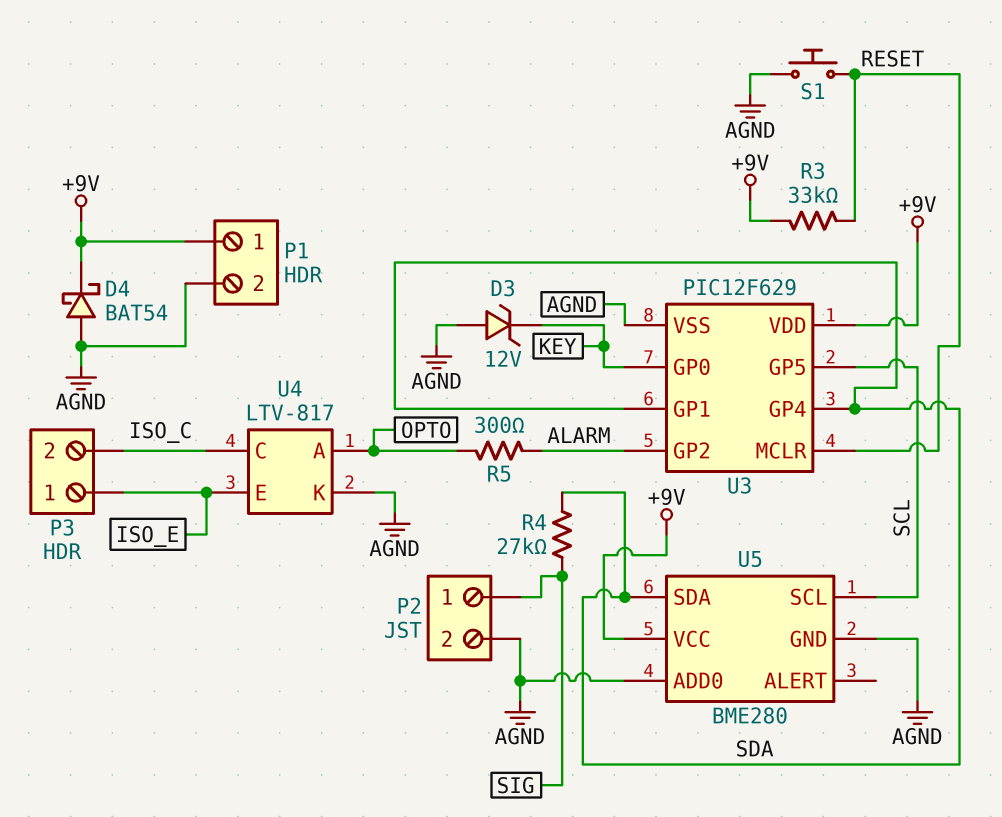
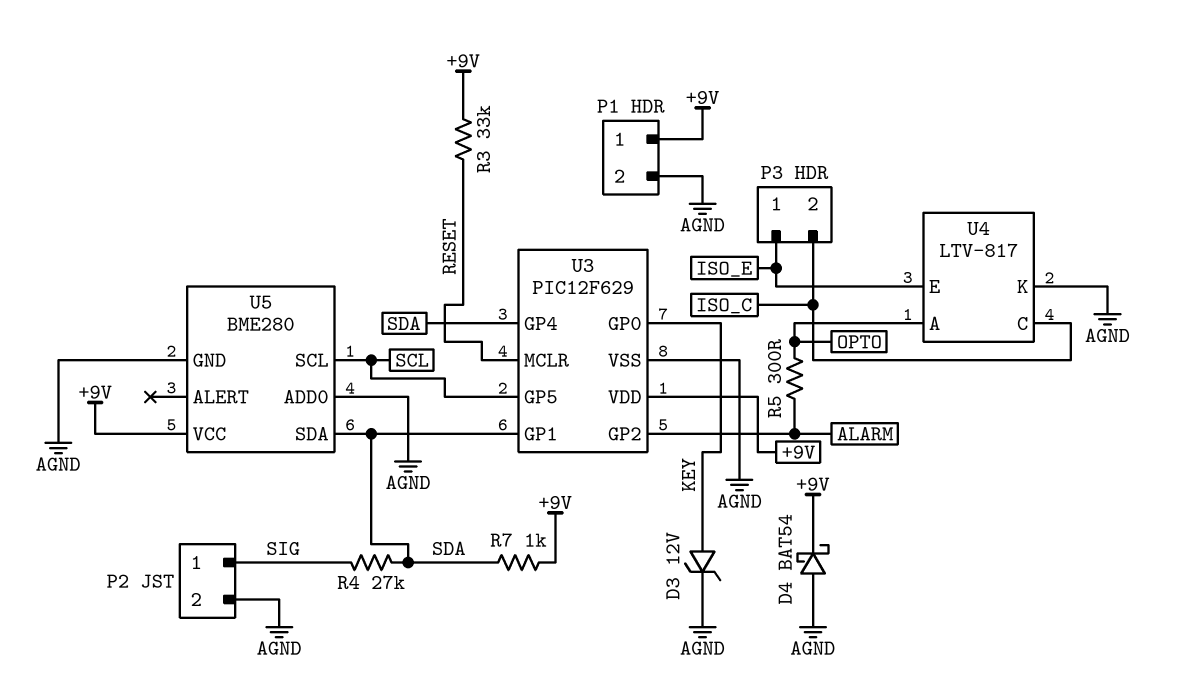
D3: zener 12V (A AGND, K KEY) -> zener 12V (A KEY, K AGND)
R7: none -> 1k (+9V, SDA)
S1: button (AGND, RESET) -> none

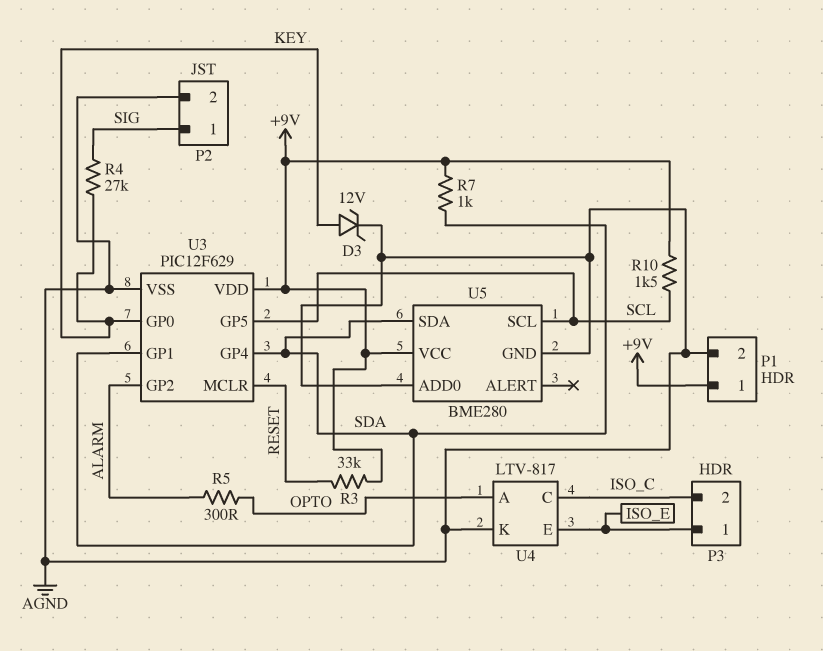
D4: schottky BAT54 (A AGND, K +9V) -> none
R4: 27k (SDA, SIG) -> 27k (KEY, SIG)
R10: none -> 1.5k (+9V, SCL)

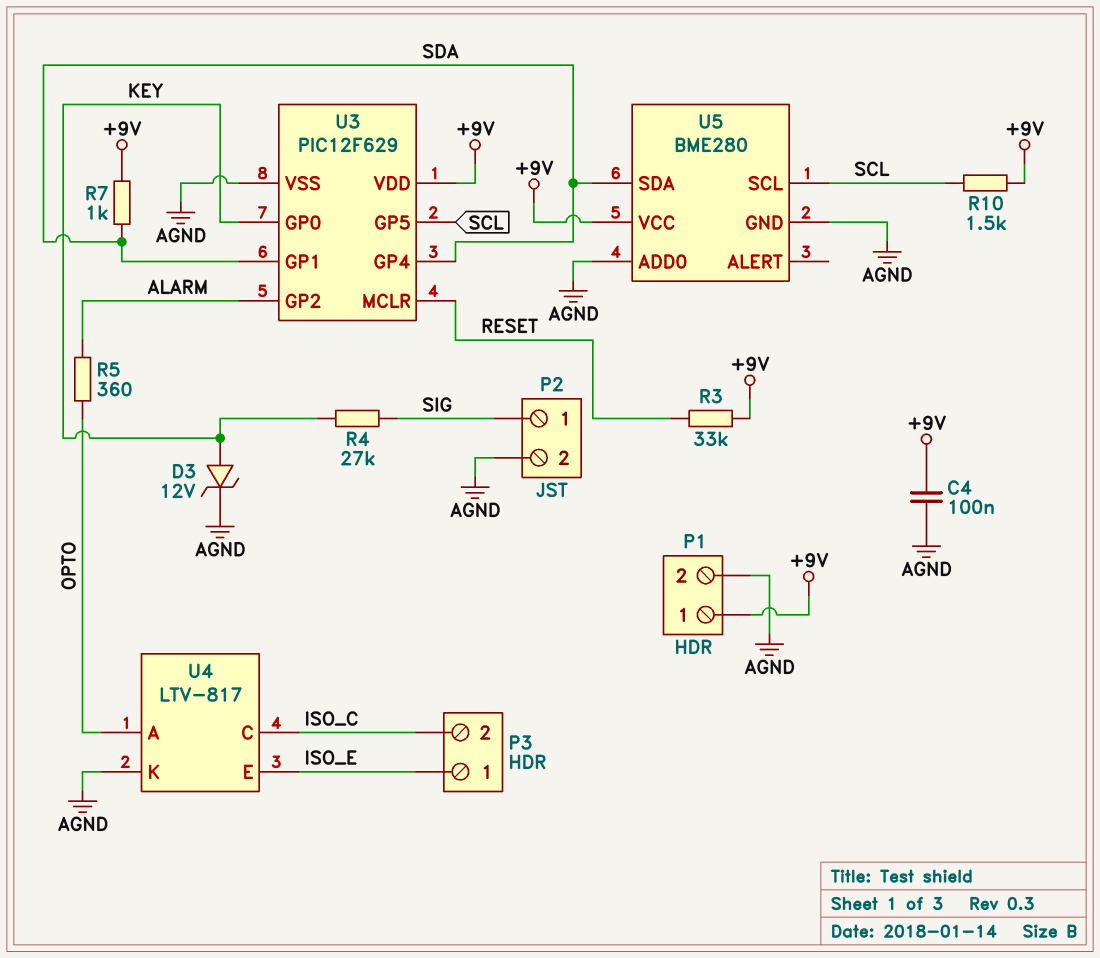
C4: none -> 100nF (+9V, AGND)
R5: 300 (ALARM, OPTO) -> 360 (ALARM, OPTO)

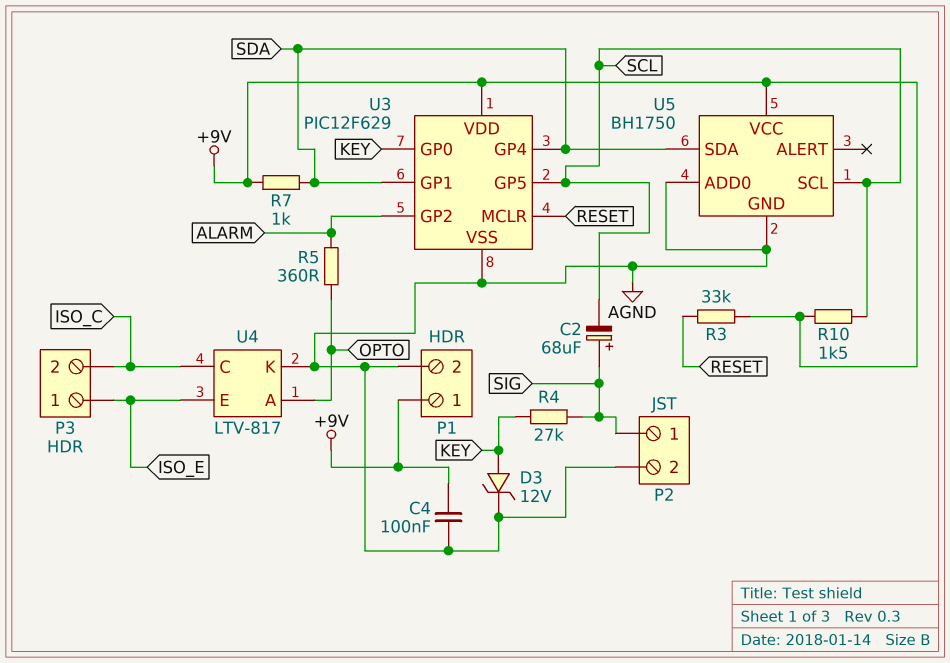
C2: none -> 68uF (plus SIG, minus SCL)
U5: BME280 -> BH1750

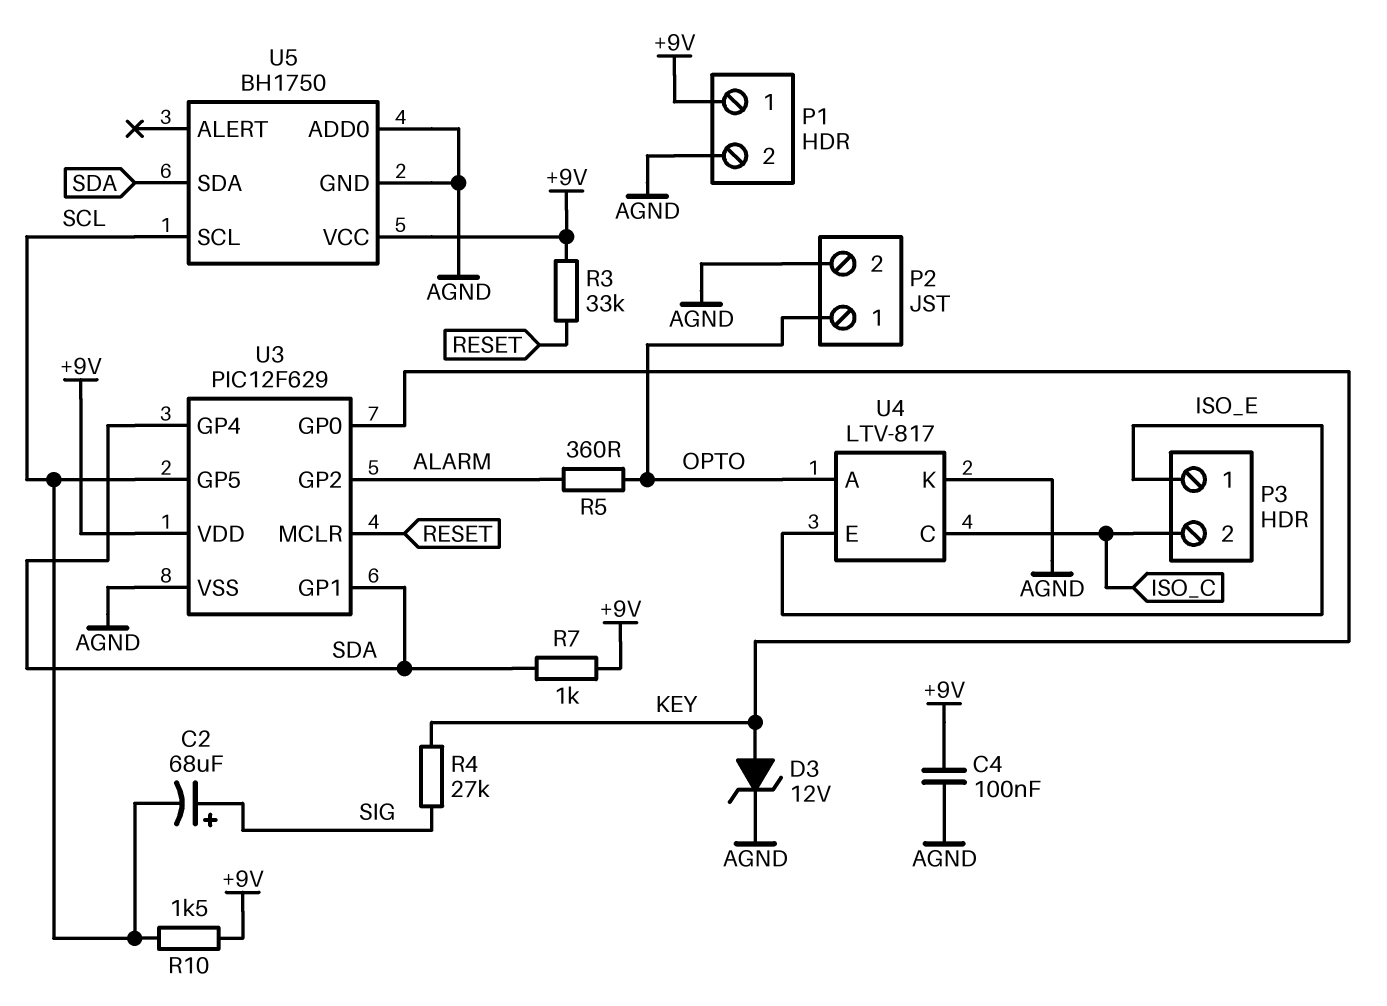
P2 pin 1: SIG -> OPTO

